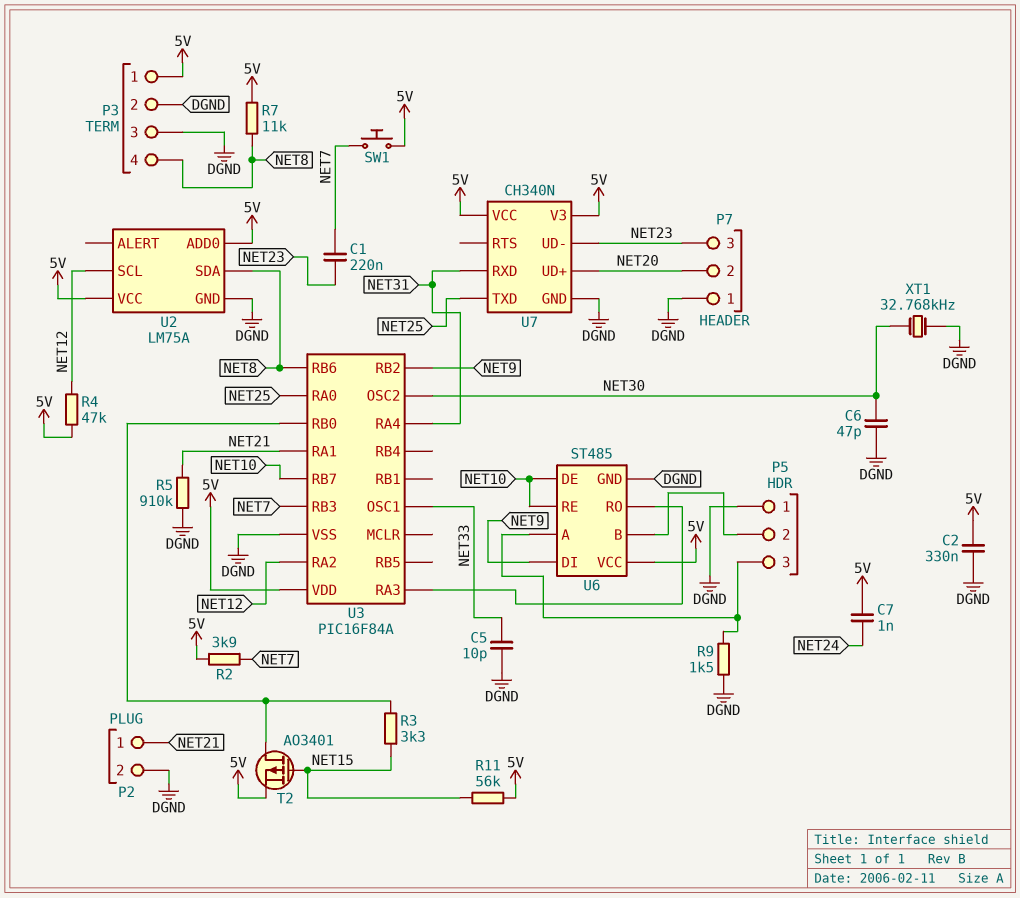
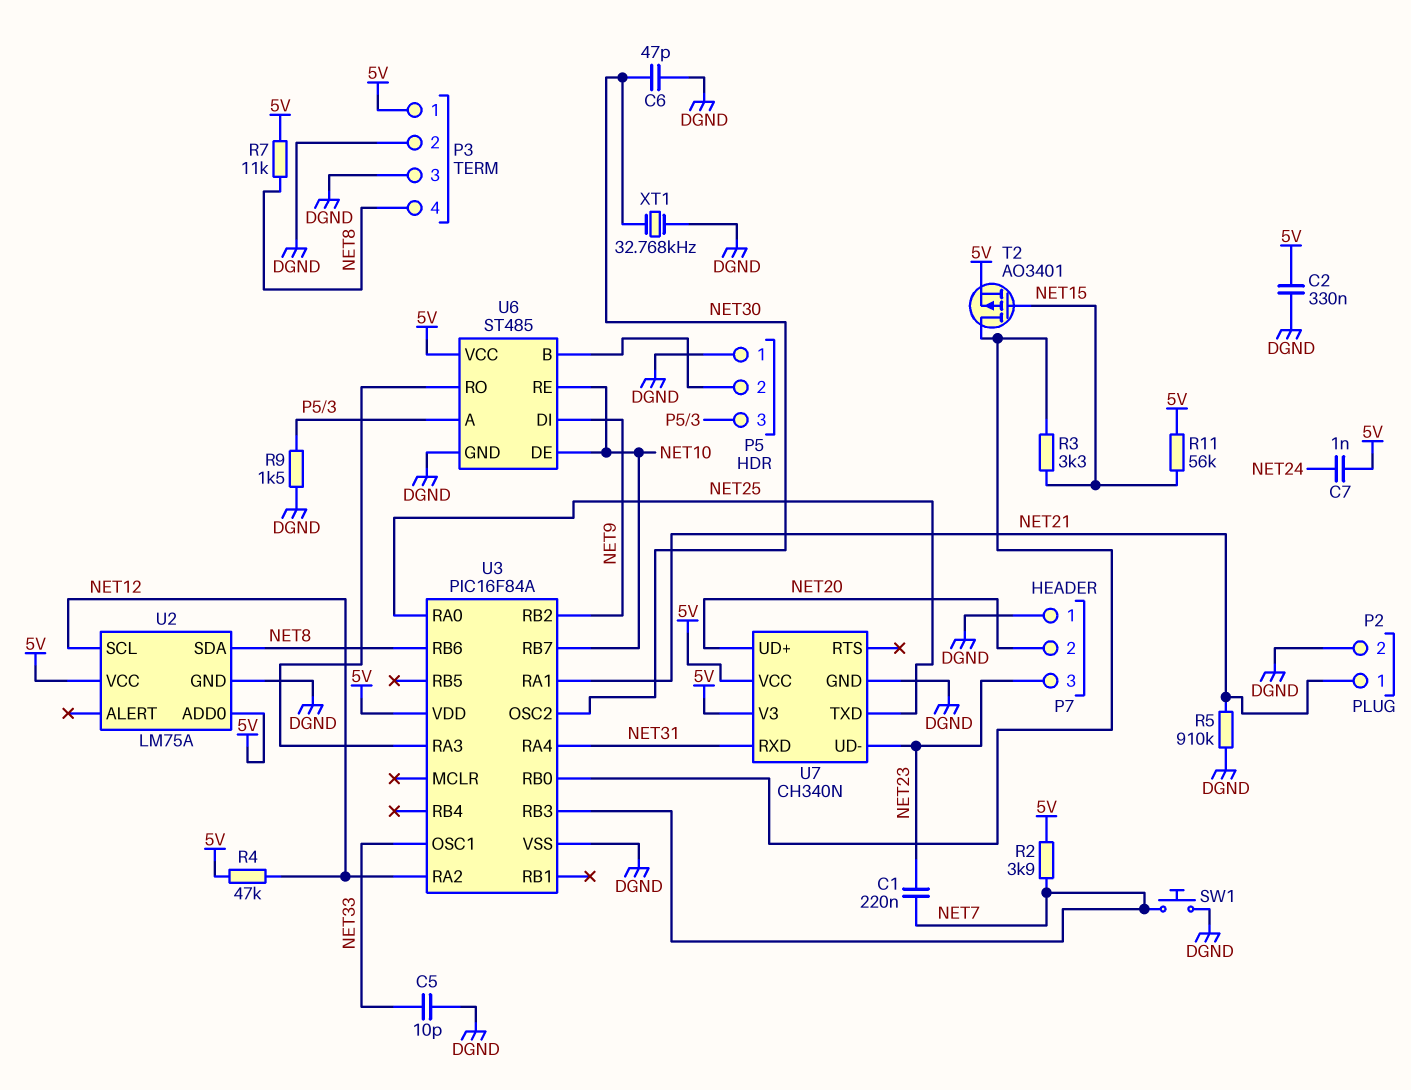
SW1: button (5V, NET7) -> button (DGND, NET7)

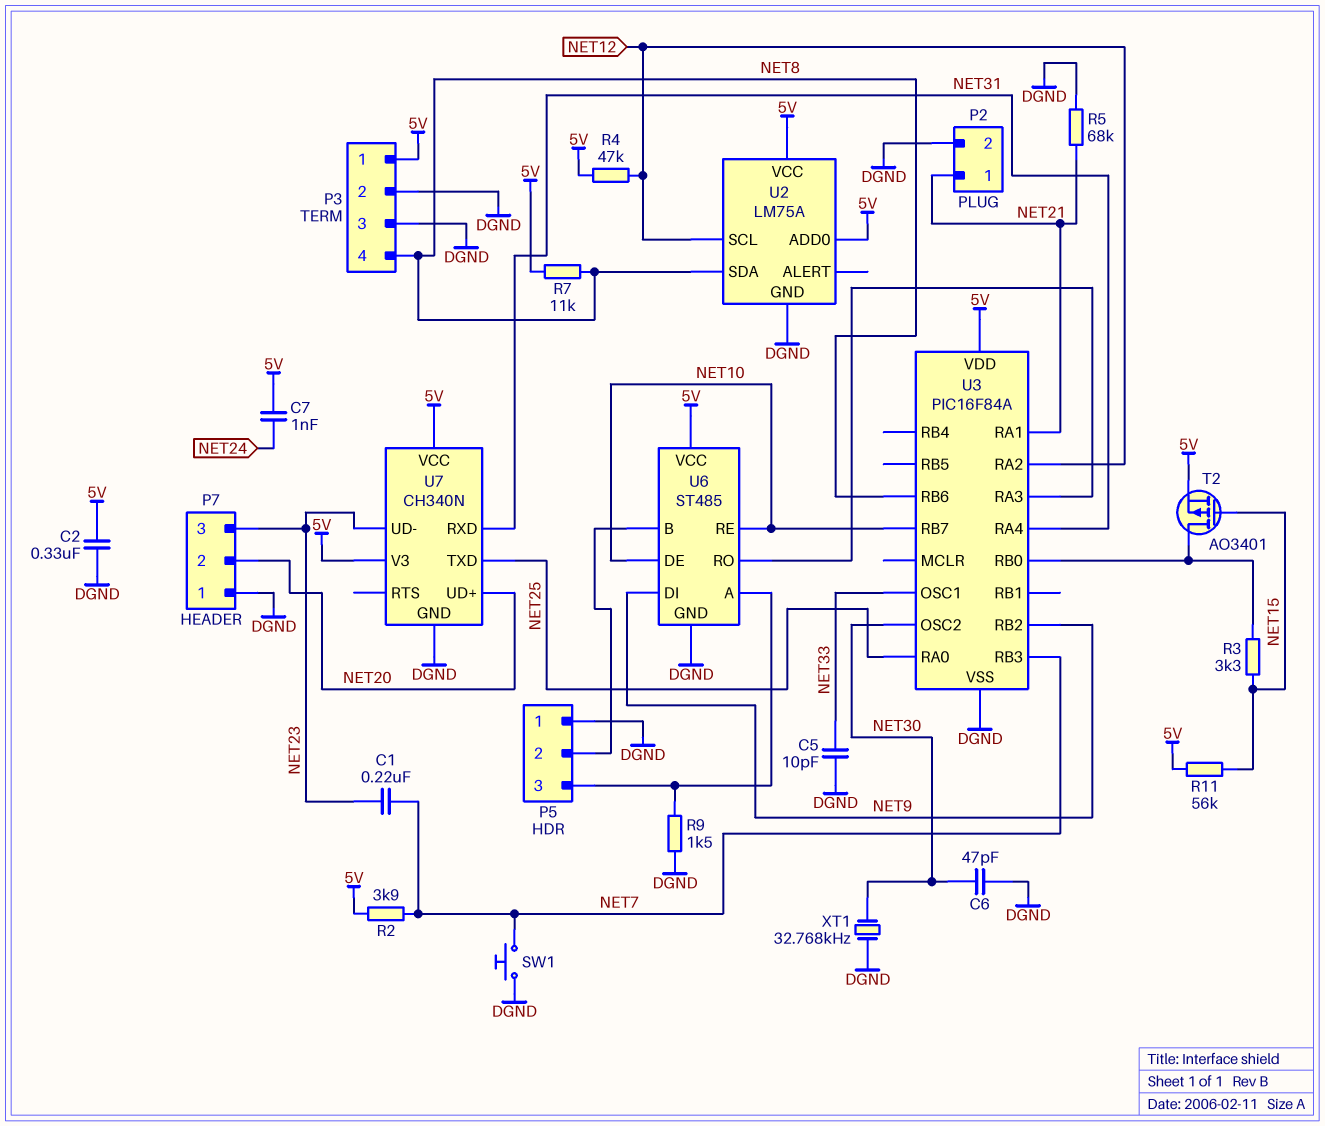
R5: 910k (DGND, NET21) -> 68k (DGND, NET21)

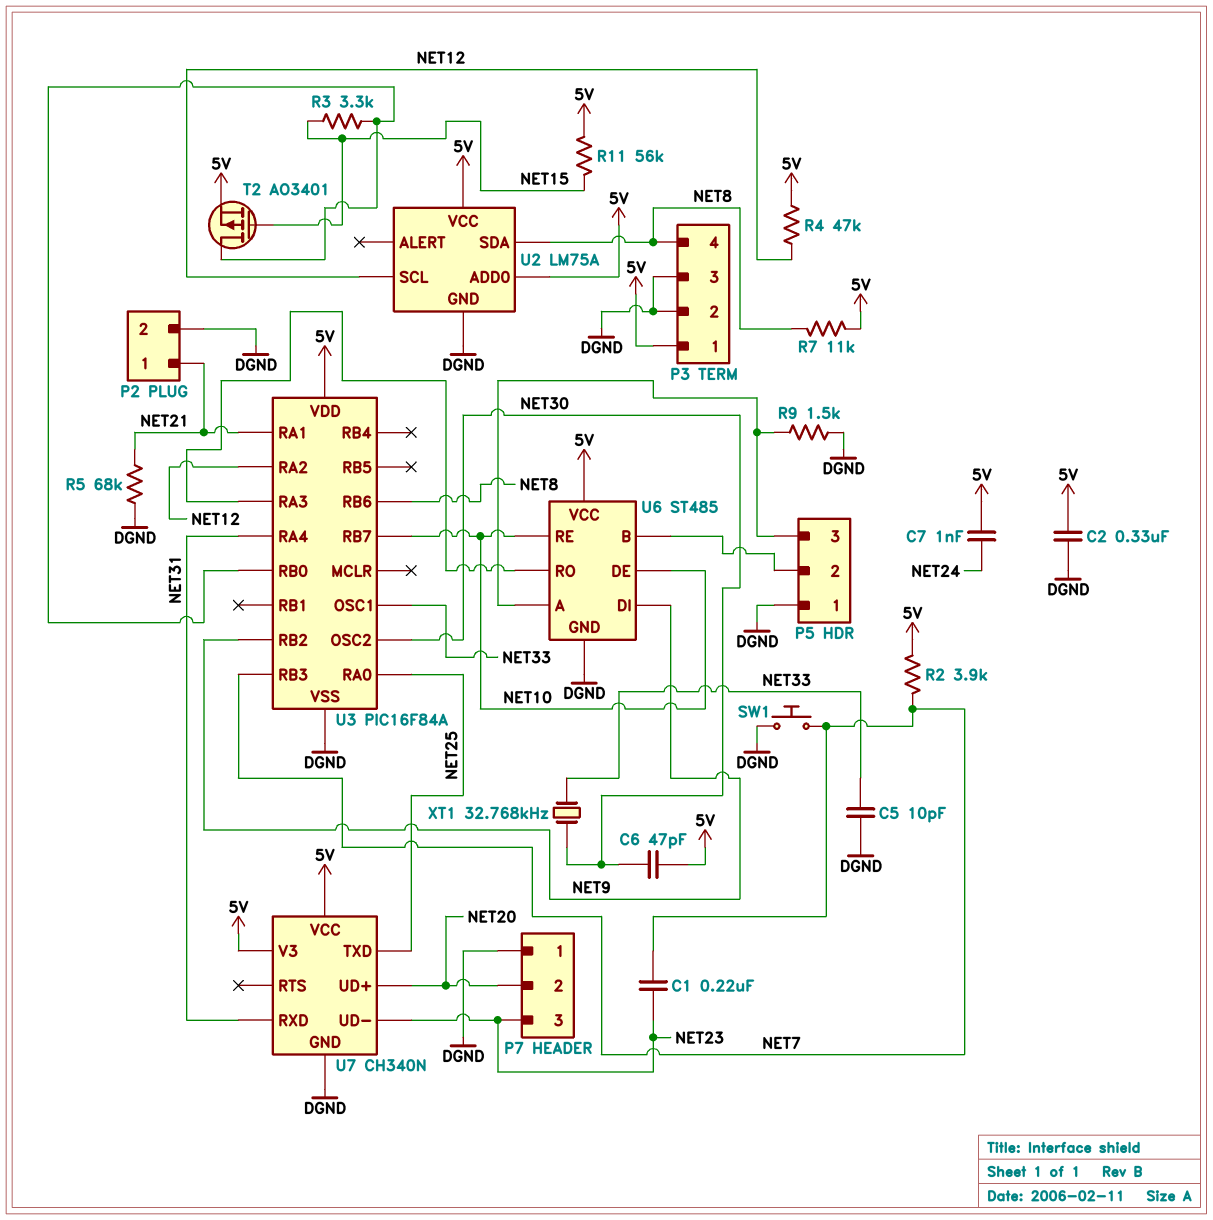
C6: 47pF (DGND, NET30) -> 47pF (5V, NET30)
XT1: 32.768kHz (DGND, NET30) -> 32.768kHz (NET30, NET33)

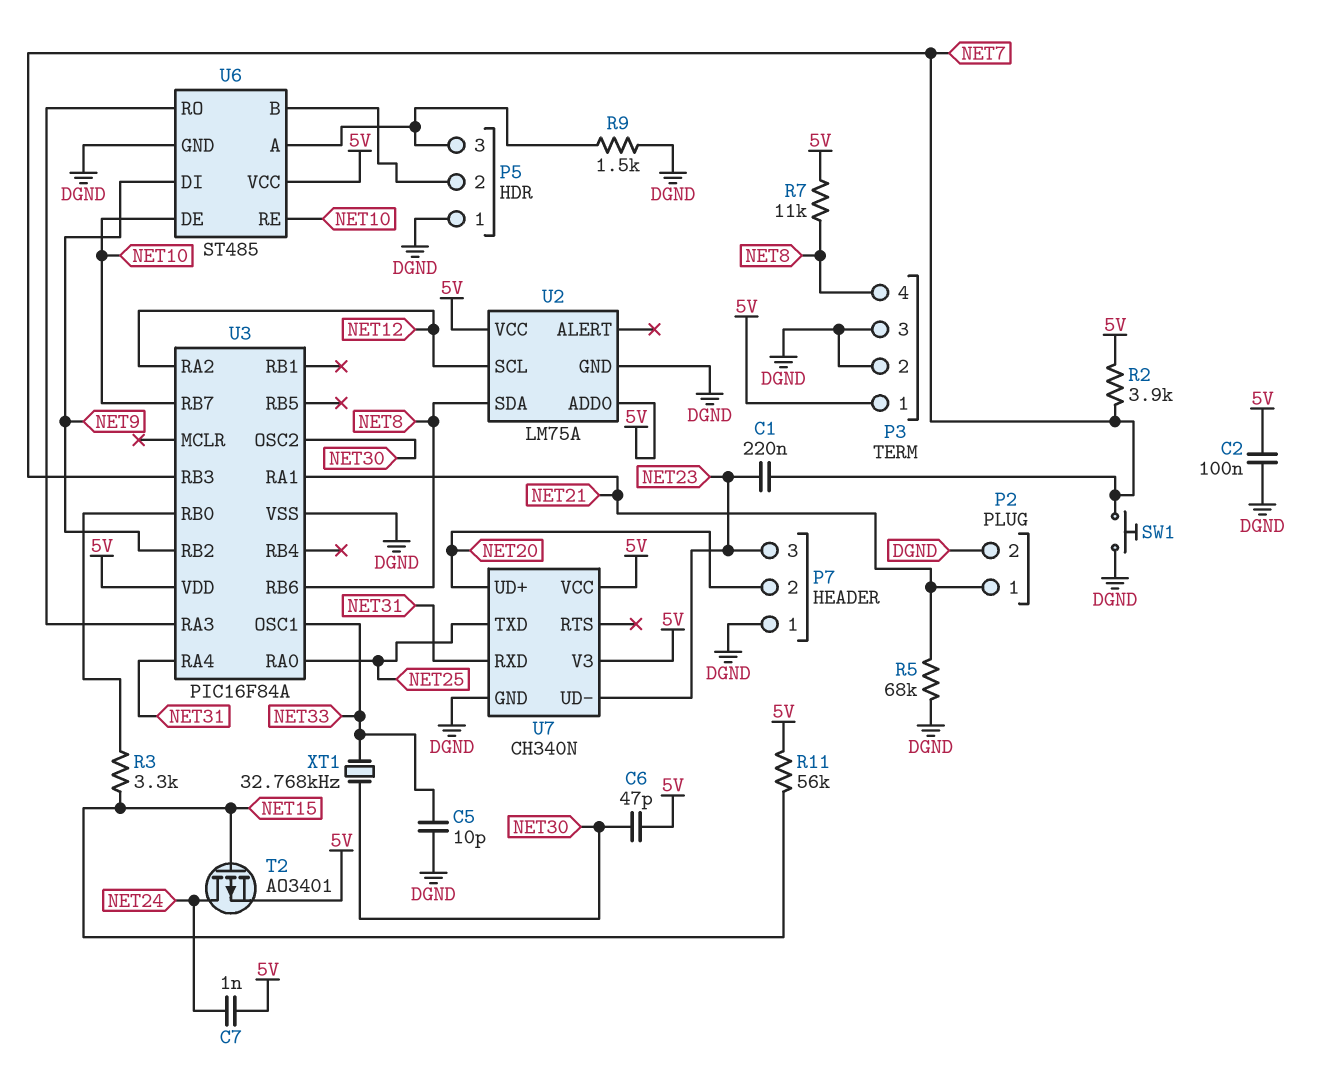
C2: 330nF (5V, DGND) -> 100nF (5V, DGND)
R4: 47k (5V, NET12) -> none
T2: PMOS AO3401 (G NET15, D U3/RB0, S 5V) -> PMOS AO3401 (G NET15, D NET24, S 5V)

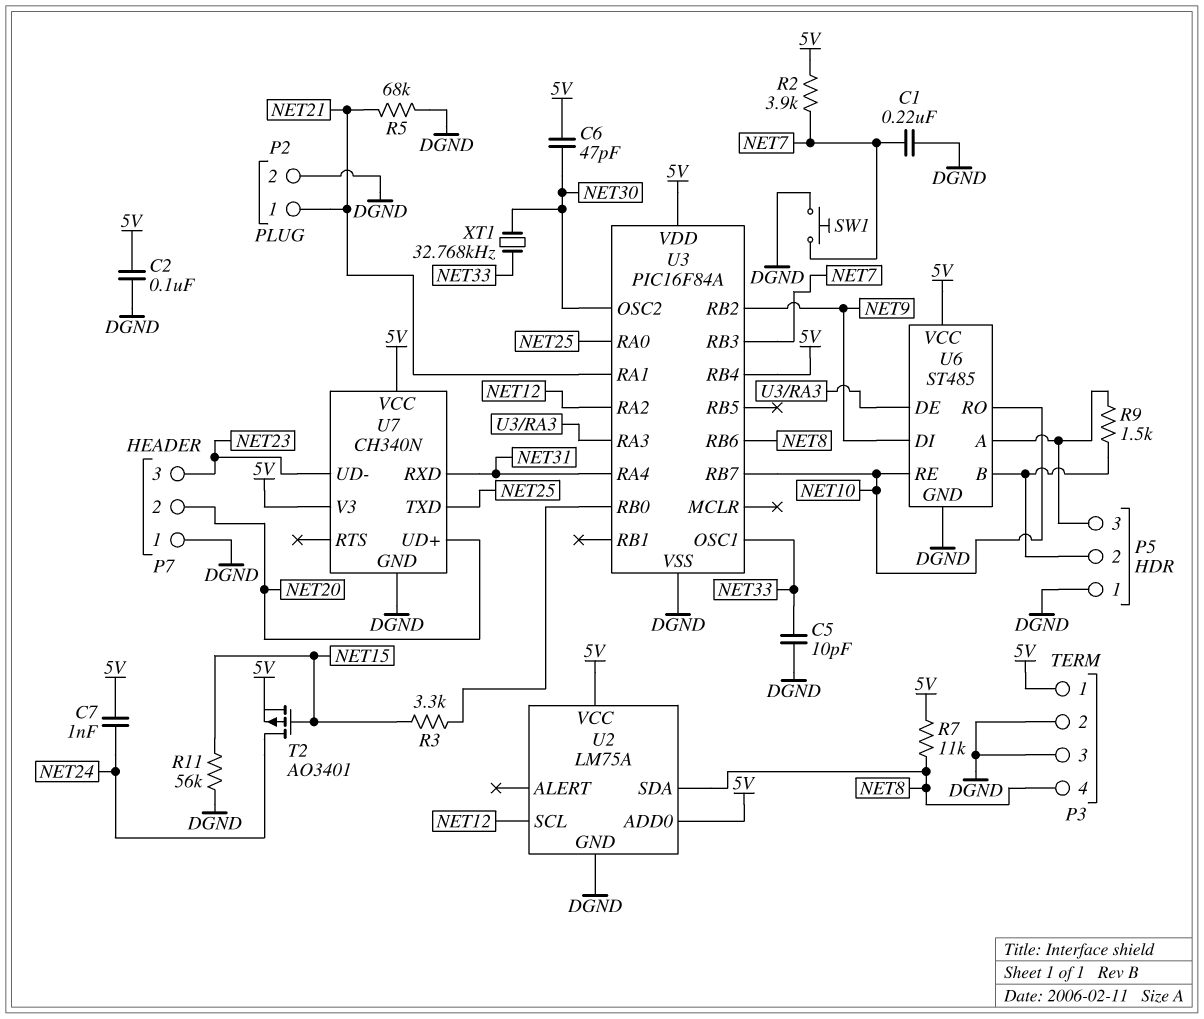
C1: 220nF (NET7, NET23) -> 220nF (DGND, NET7)
R9: 1.5k (DGND, P5/3) -> 1.5k (P5/2, P5/3)
R11: 56k (5V, NET15) -> 56k (DGND, NET15)
U3 pin RB4: none -> 5V
U6 pin DE: NET10 -> U3/RA3
U6 pin RO: U3/RA3 -> NET10

